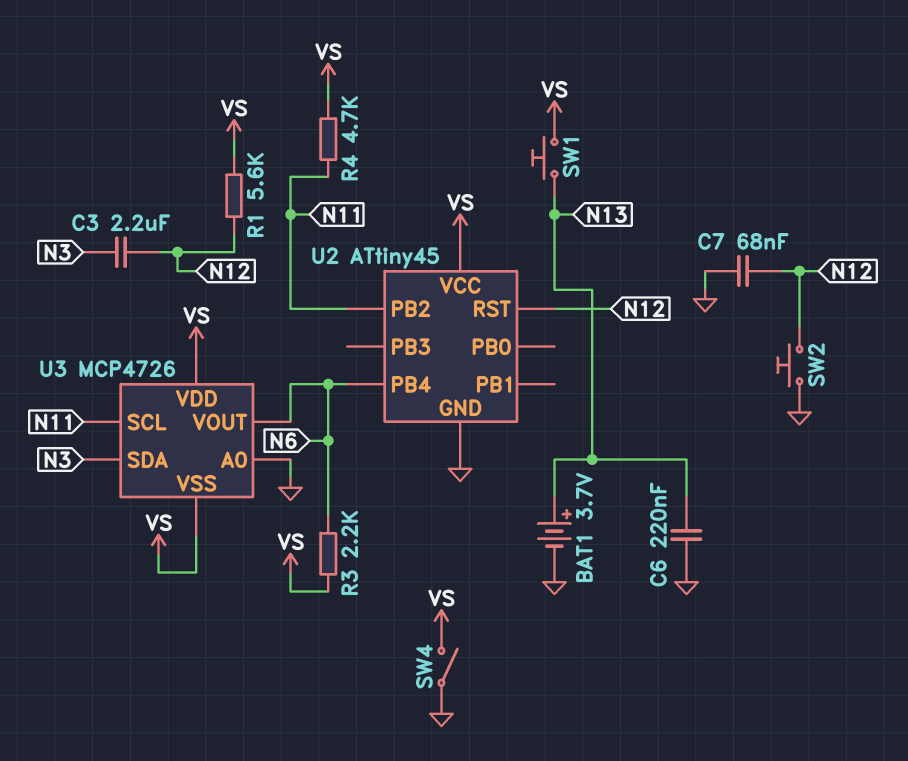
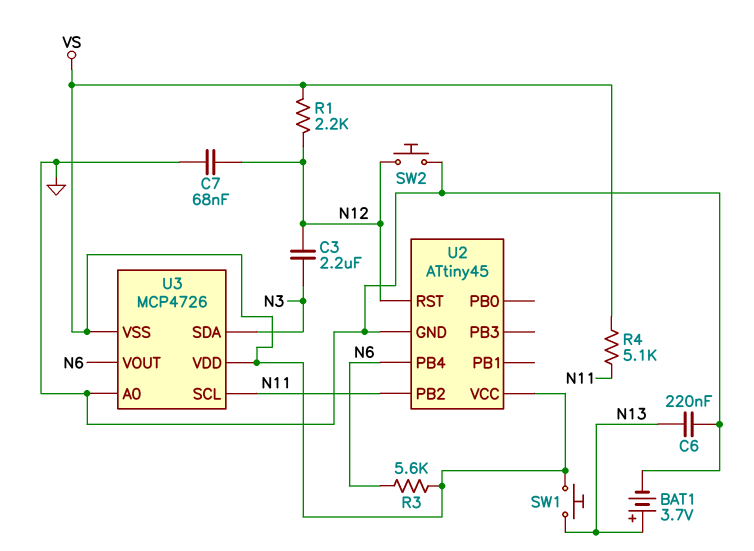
R1: 5.6k (N12, VS) -> 2.2k (N12, VS)
R3: 2.2k (N6, VS) -> 5.6k (N6, VS)
R4: 4.7k (N11, VS) -> 5.1k (N11, VS)
SW4: switch (GND, VS) -> none

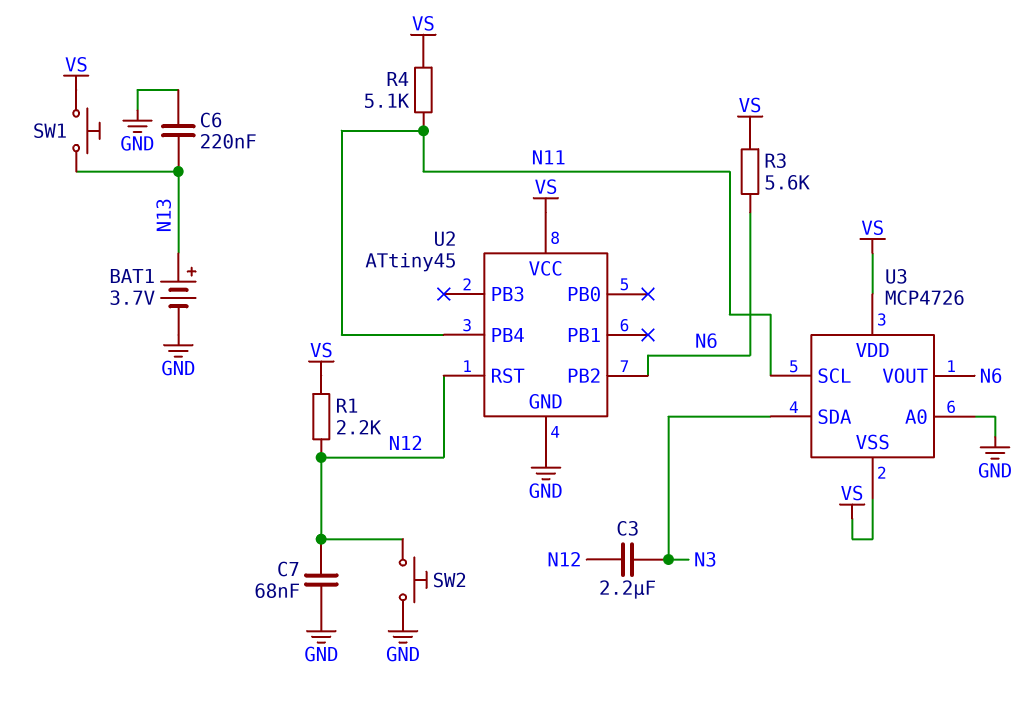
U2 pin PB2: N11 -> N6
U2 pin PB4: N6 -> N11

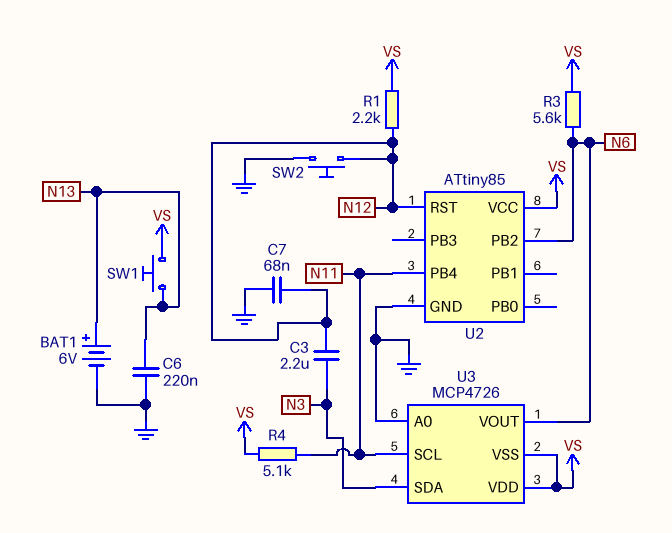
BAT1: 3.7V (plus N13, minus GND) -> 6V (plus N13, minus GND)
U2: ATtiny45 -> ATtiny85

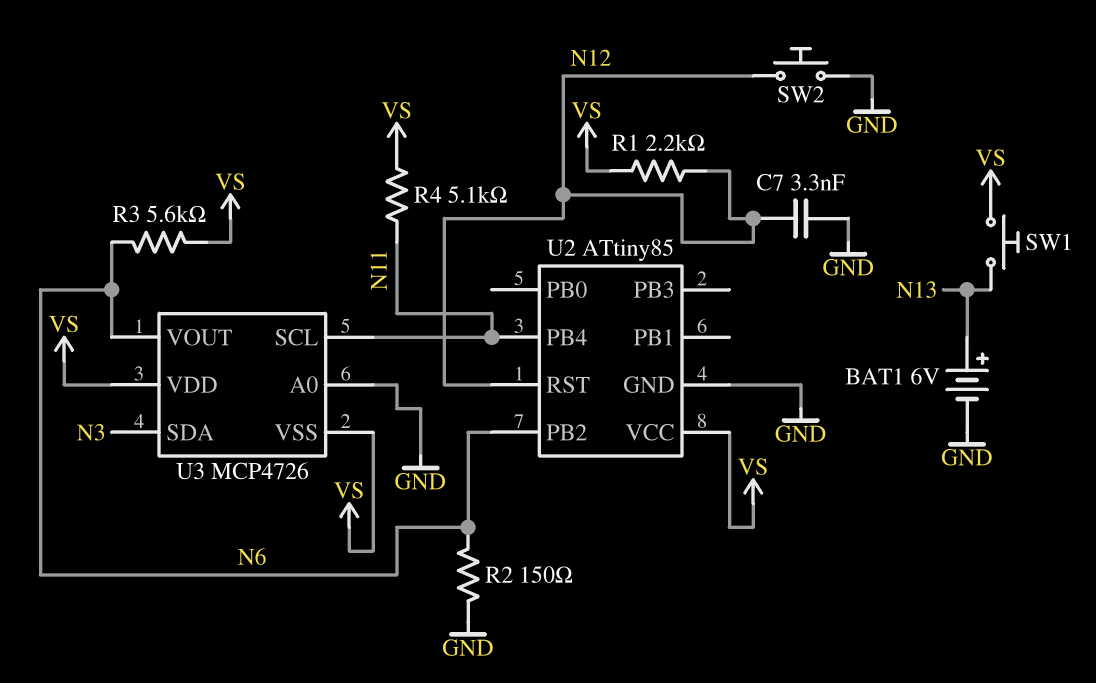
C3: 2.2uF (N3, N12) -> none
C6: 220nF (GND, N13) -> none
C7: 68nF (GND, N12) -> 3.3nF (GND, N12)
R2: none -> 150 (GND, N6)

